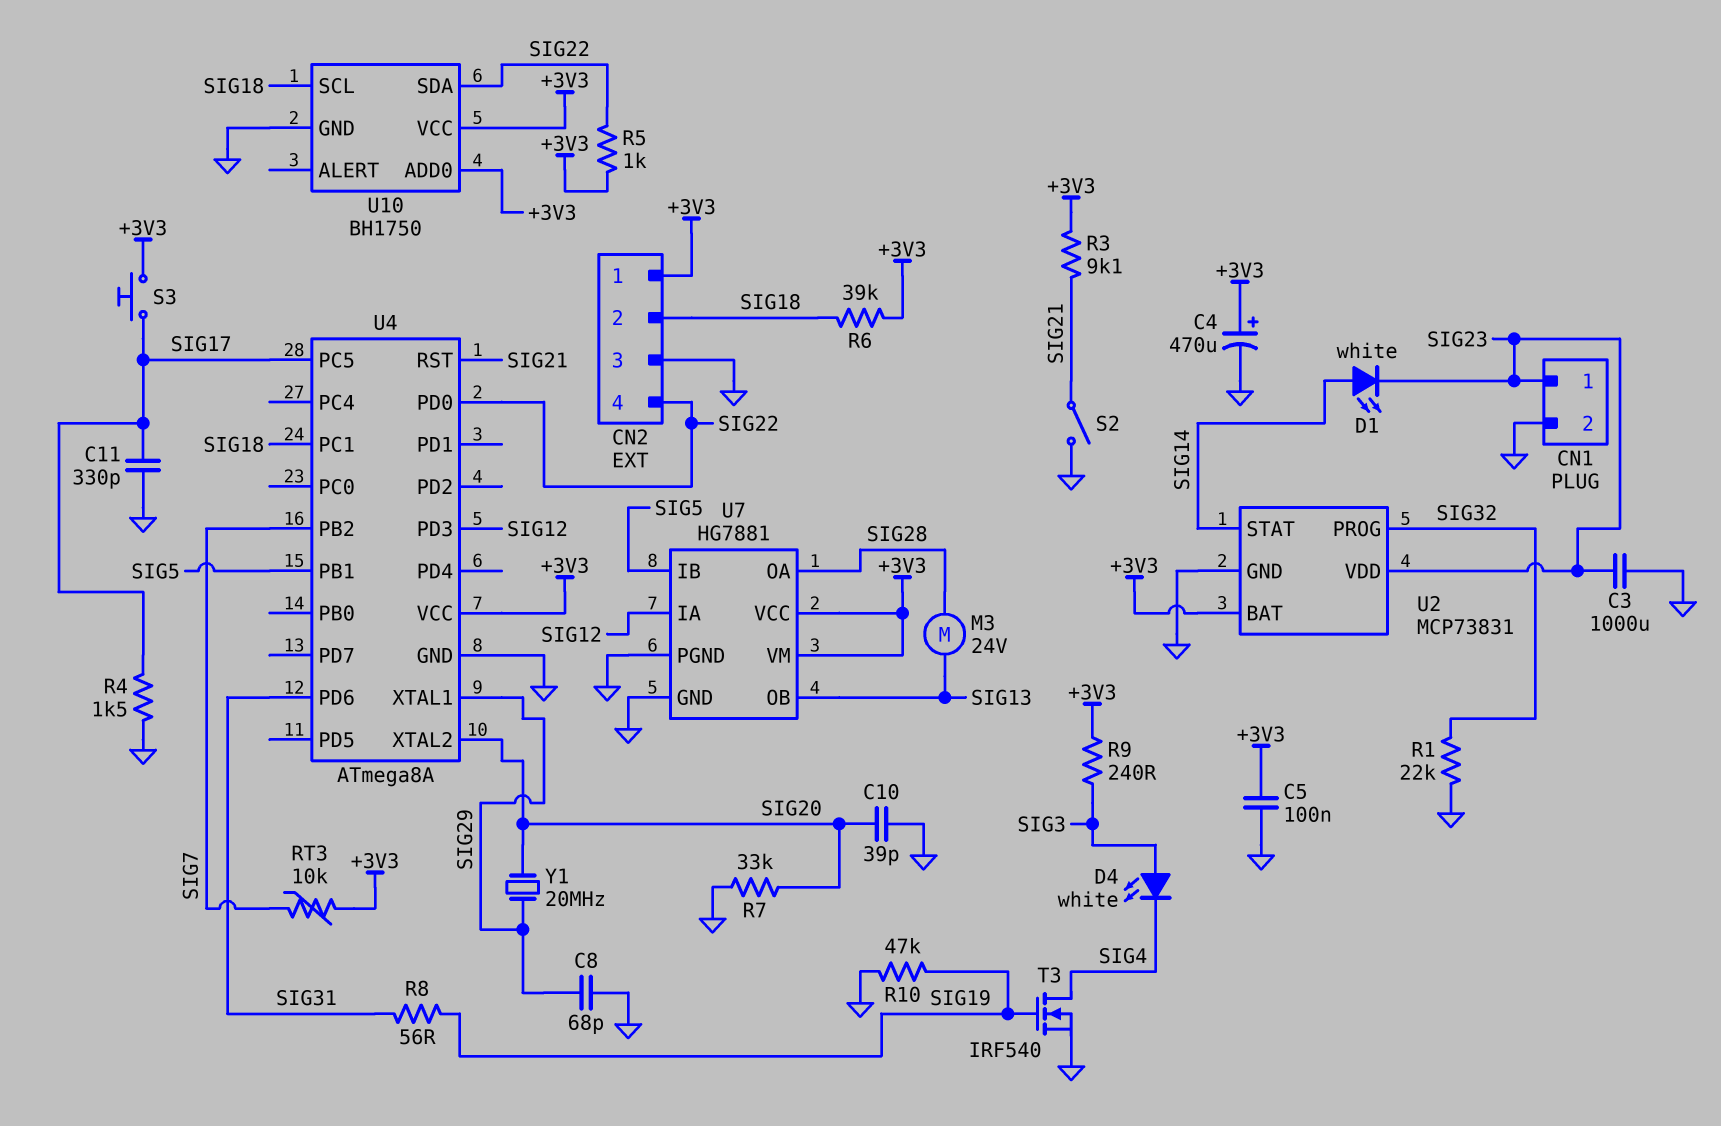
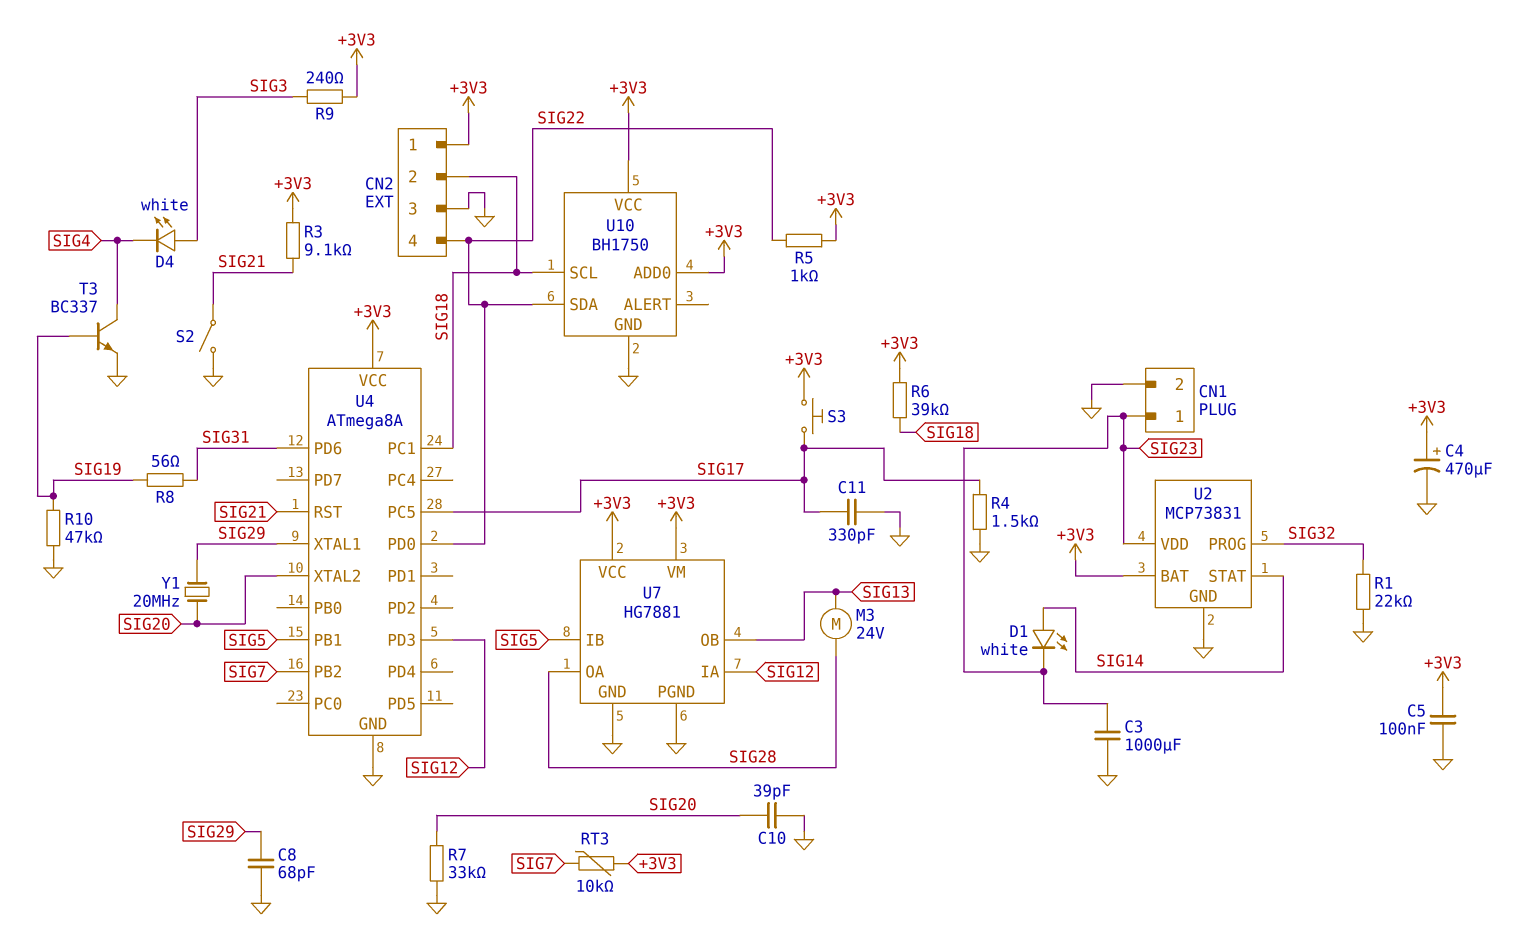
T3: NMOS IRF540 (G SIG19, D SIG4, S GND) -> NPN BC337 (B SIG19, C SIG4, E GND)

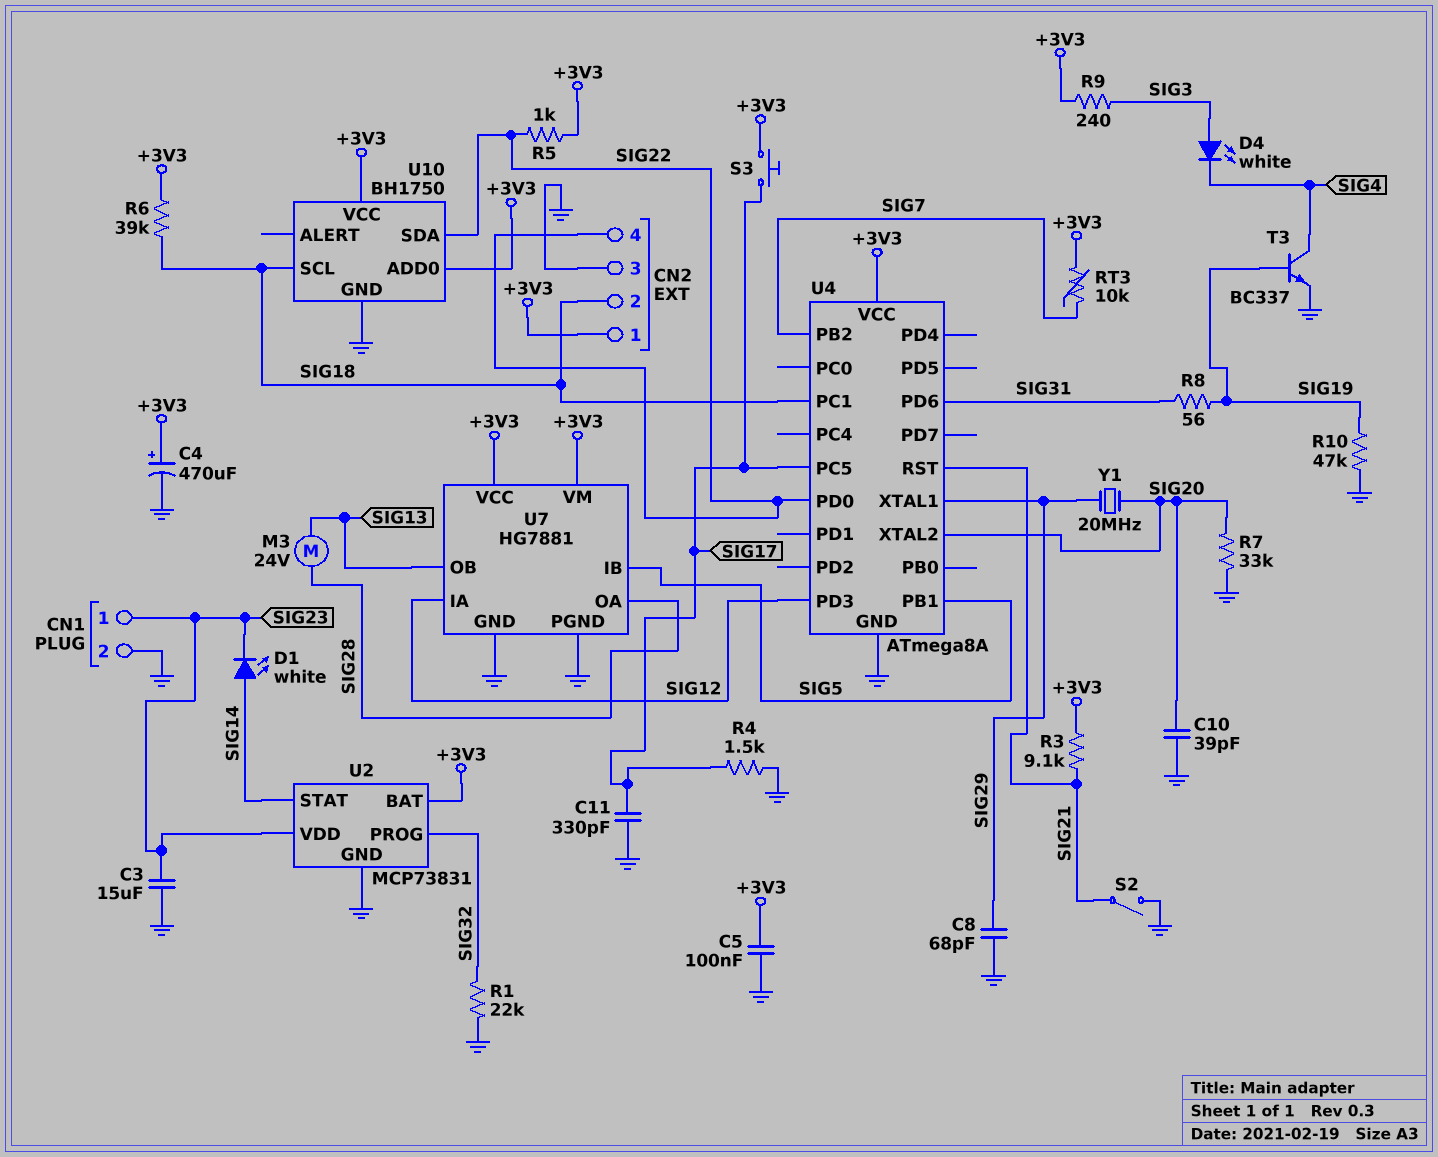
C3: 1000uF (GND, SIG23) -> 15uF (GND, SIG23)

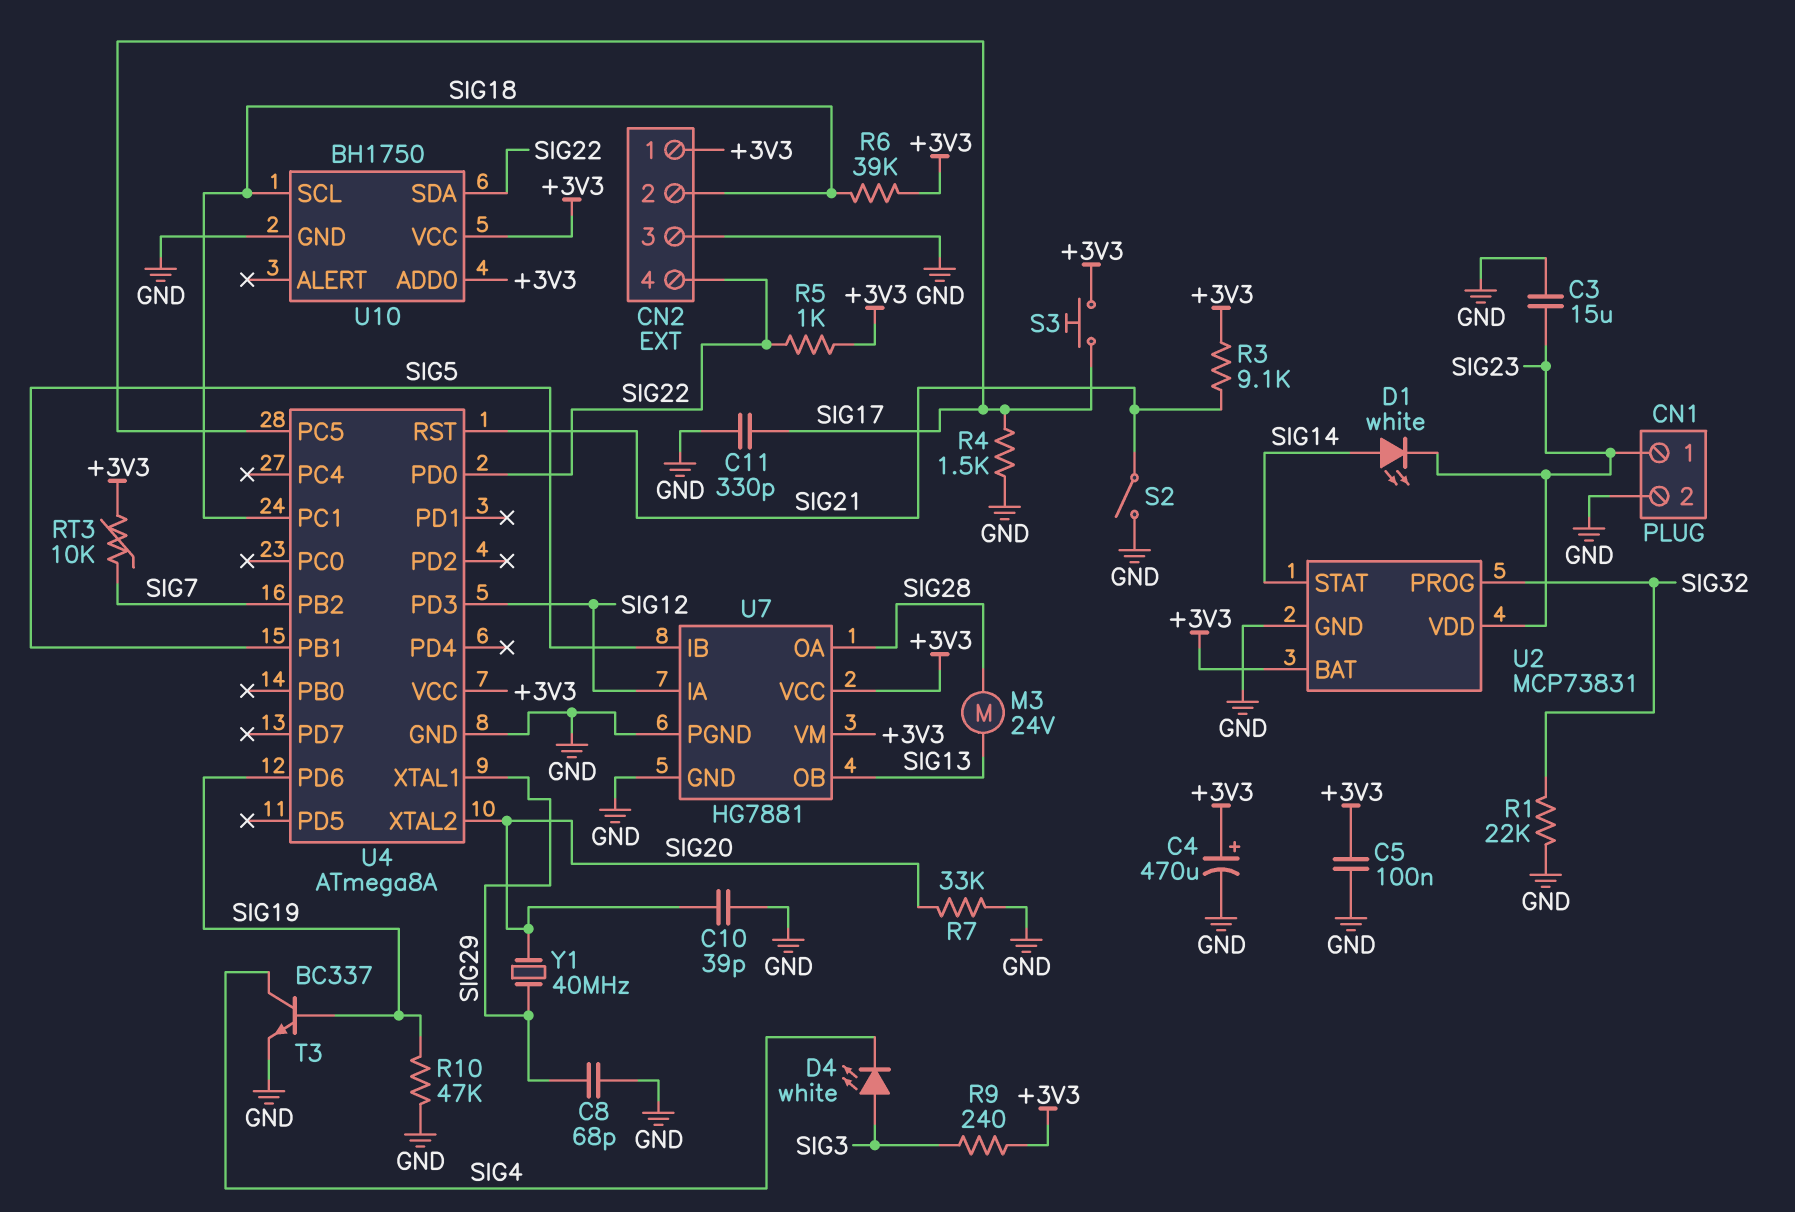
R8: 56 (SIG19, SIG31) -> none
U4 pin PD6: SIG31 -> SIG19
Y1: 20MHz (SIG20, SIG29) -> 40MHz (SIG20, SIG29)

